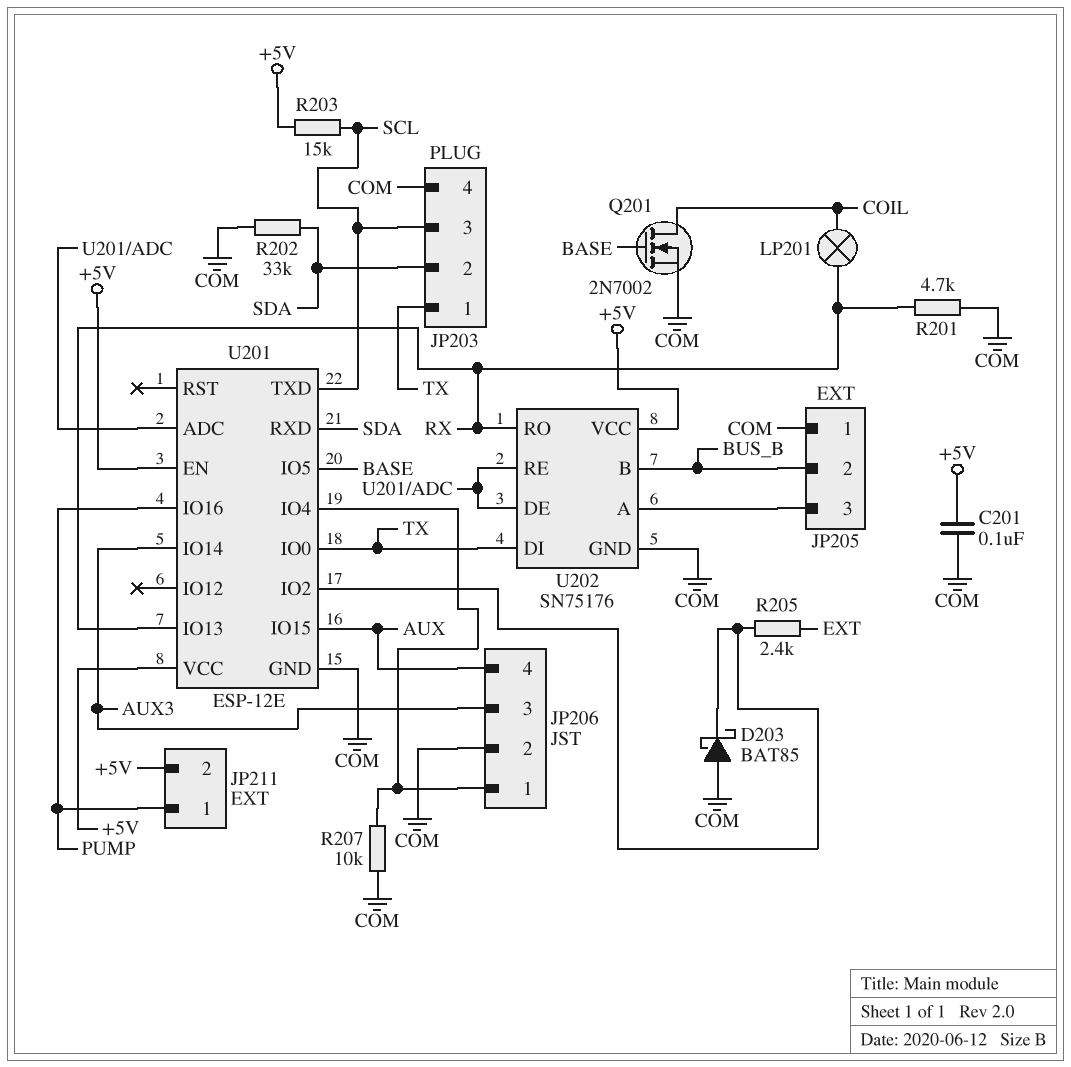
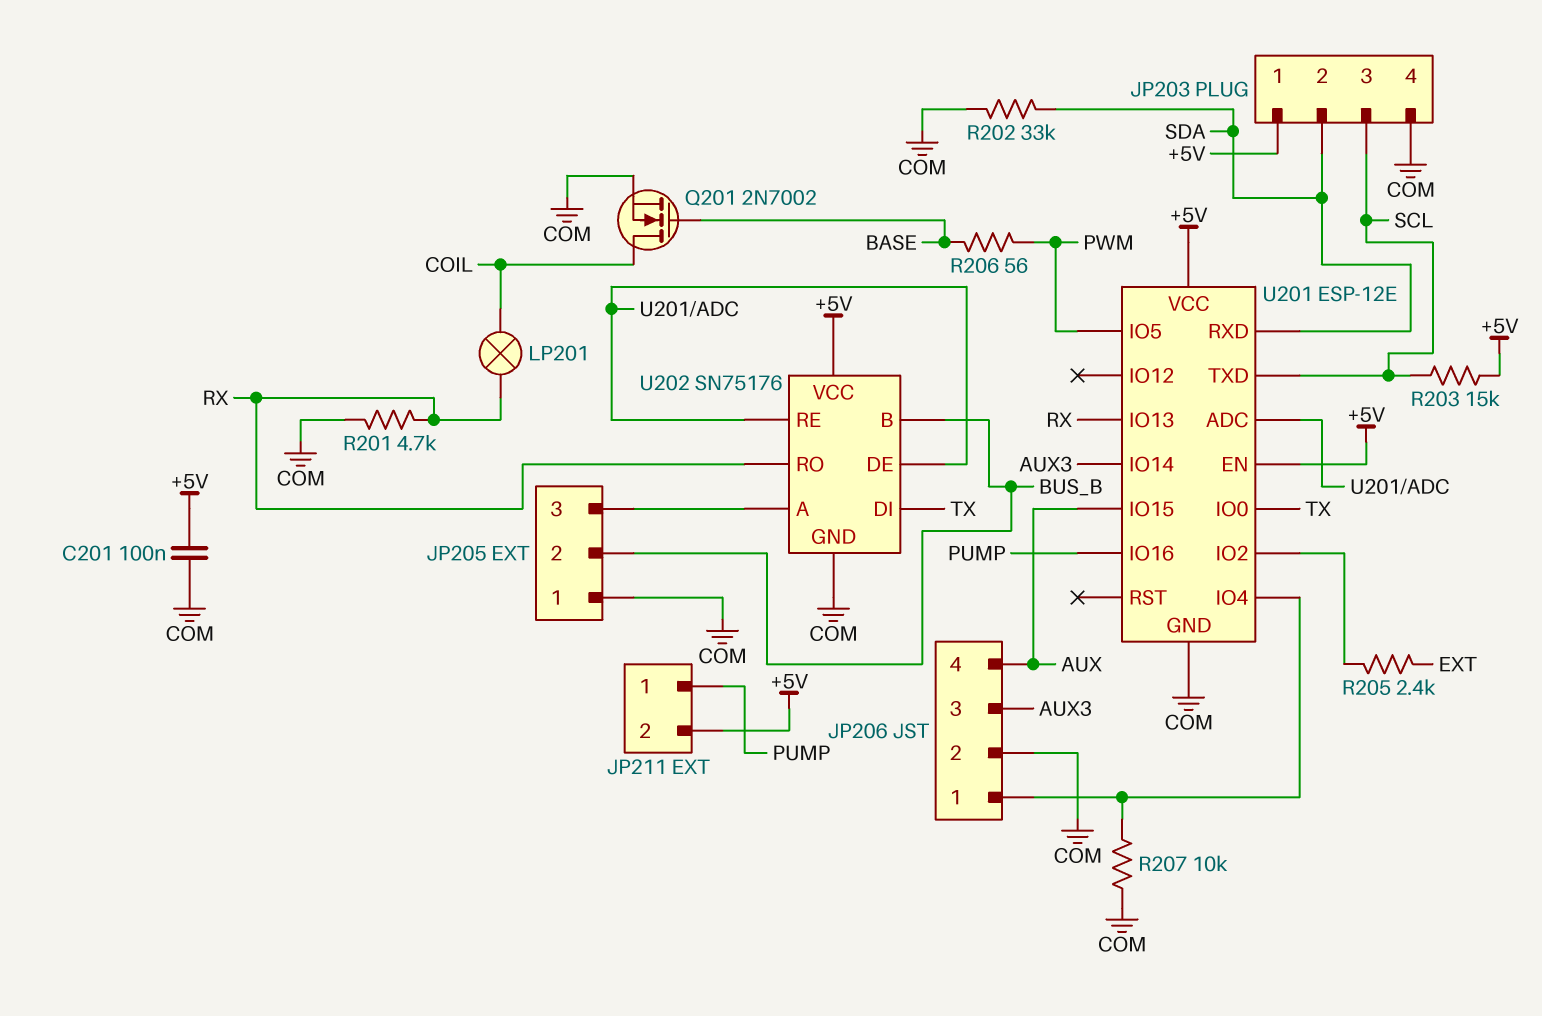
D203: schottky BAT85 (A COM, K U201/IO2) -> none
JP203 pin 1: TX -> +5V
R206: none -> 56 (BASE, PWM)
U201 pin IO5: BASE -> PWM

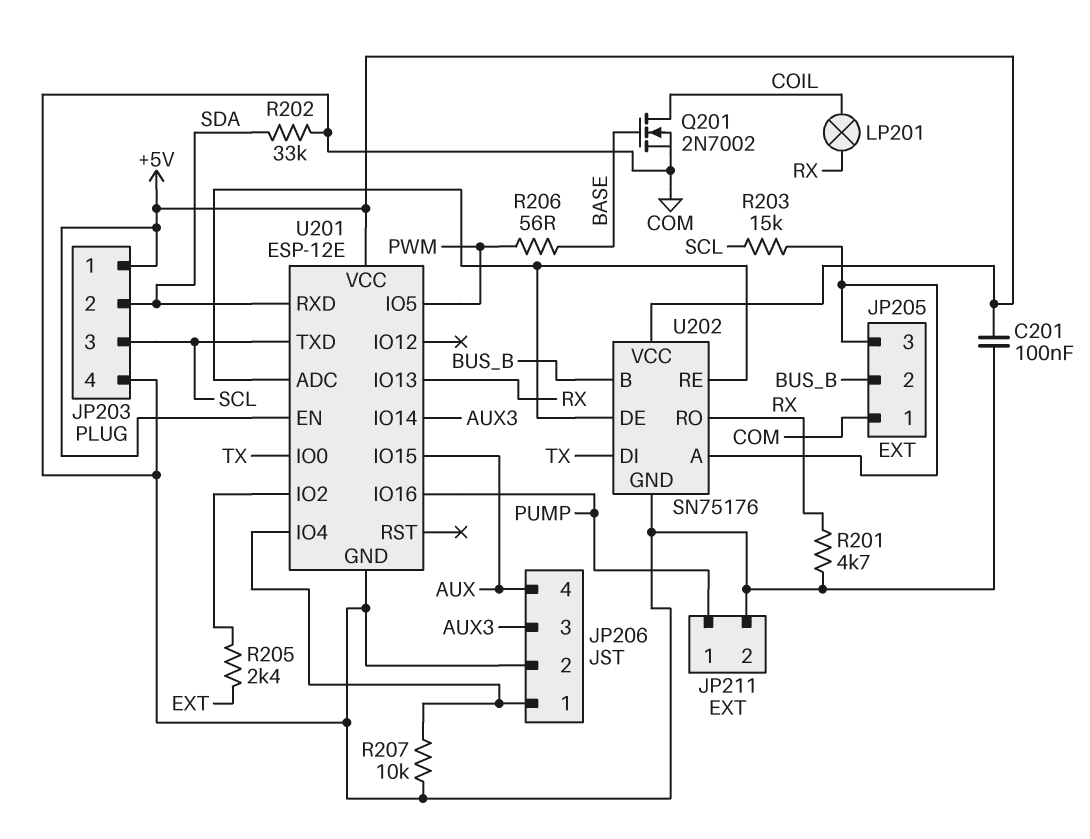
JP211 pin 2: +5V -> COM
R203: 15k (+5V, SCL) -> 15k (JP205/3, SCL)

